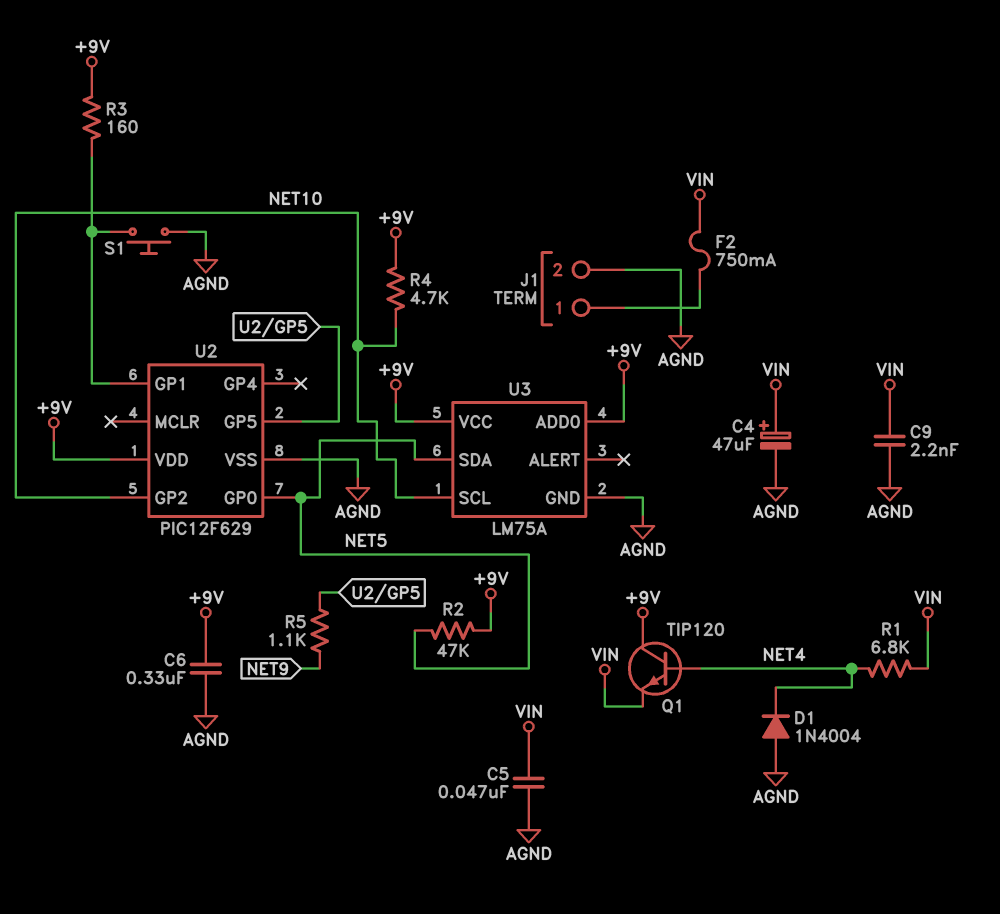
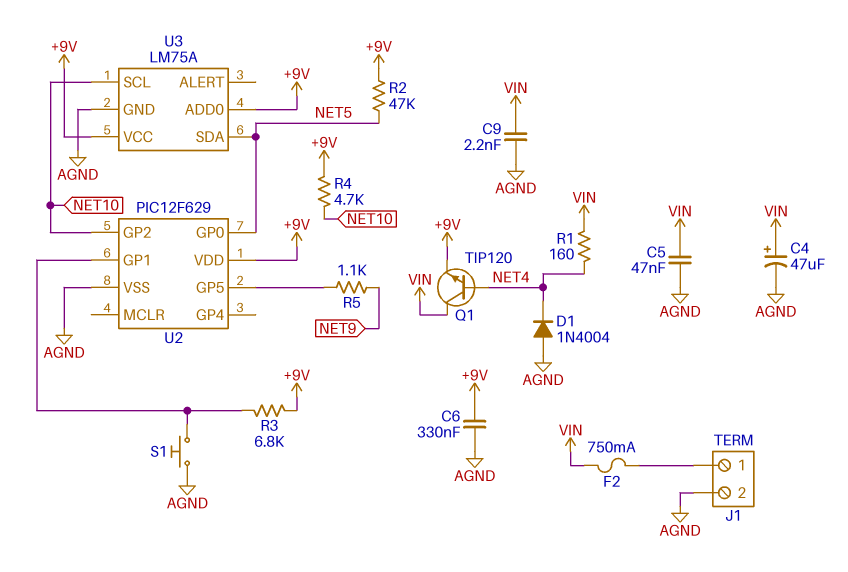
Q1: NPN TIP120 (B NET4, C +9V, E VIN) -> NPN TIP120 (B NET4, C VIN, E +9V)
R1: 6.8k (NET4, VIN) -> 160 (NET4, VIN)
R3: 160 (+9V, U2/GP1) -> 6.8k (+9V, U2/GP1)

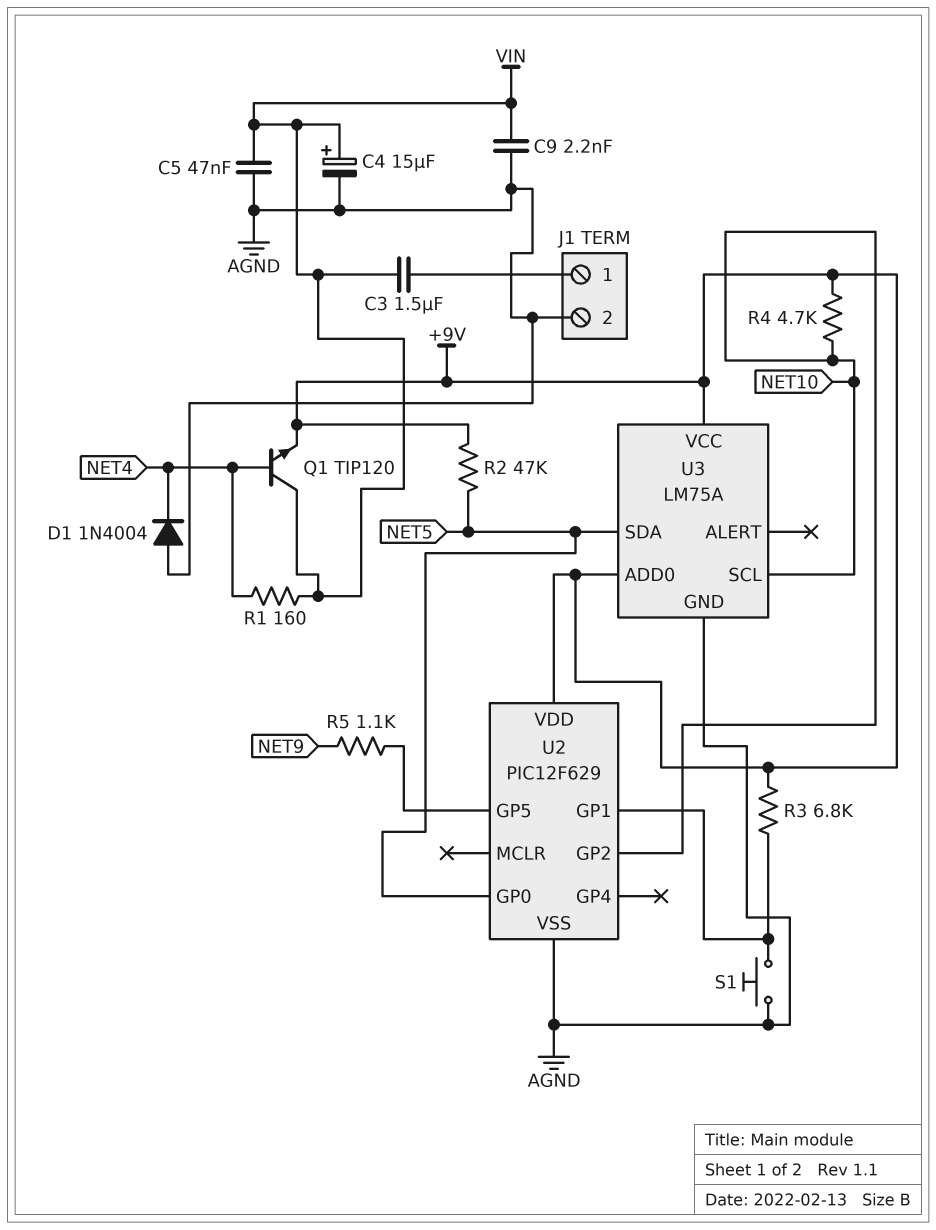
C3: none -> 1.5uF (J1/1, VIN)
C4: 47uF (plus VIN, minus AGND) -> 15uF (plus VIN, minus AGND)
C6: 330nF (+9V, AGND) -> none
F2: 750mA (J1/1, VIN) -> none

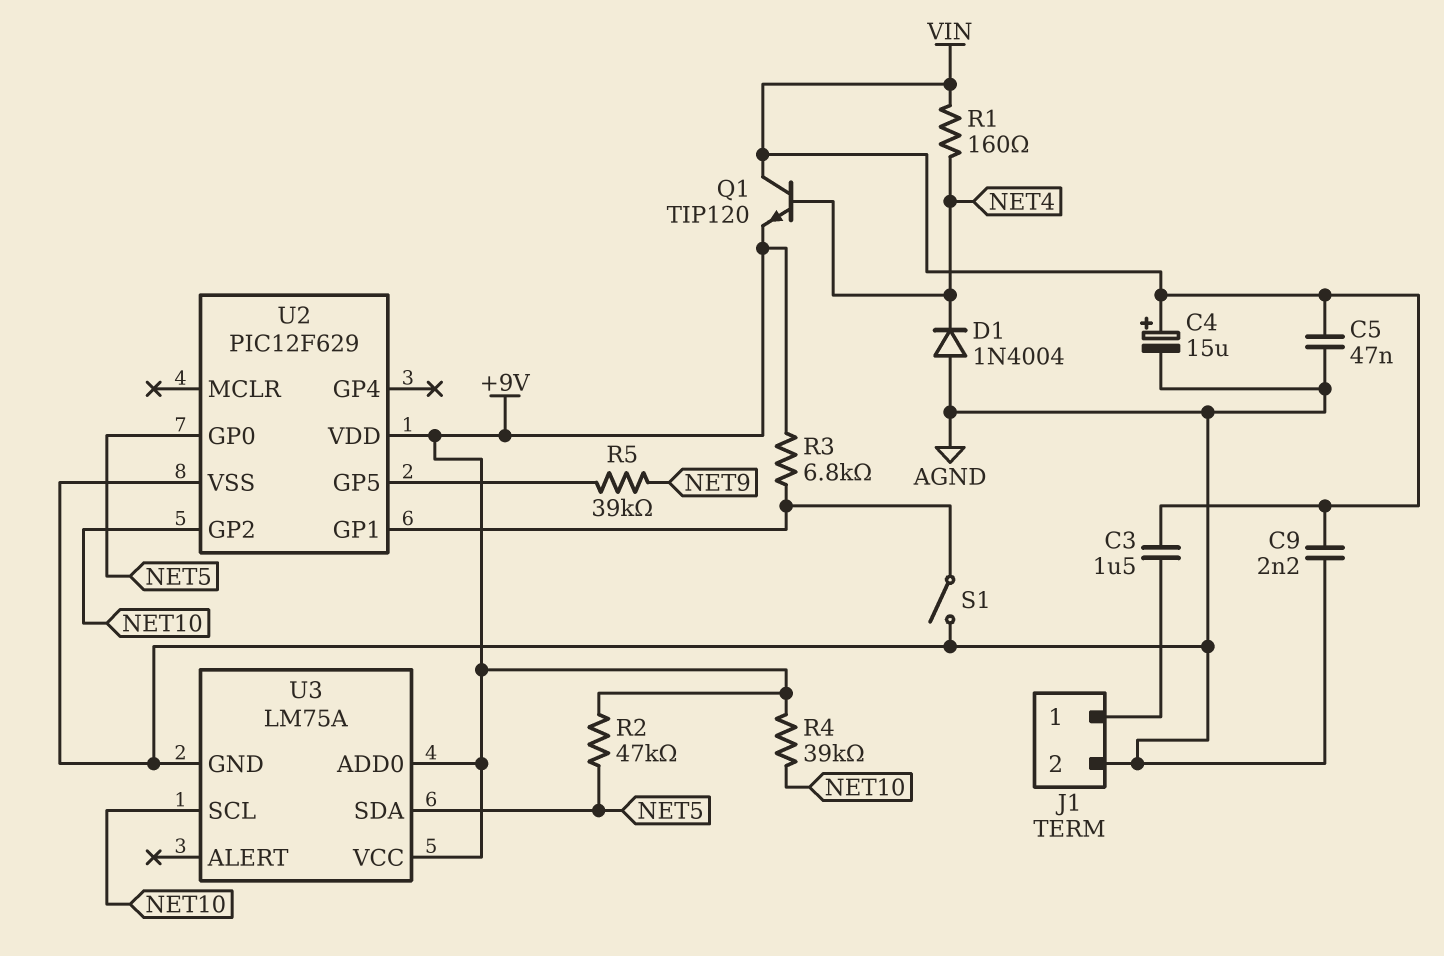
R4: 4.7k (+9V, NET10) -> 39k (+9V, NET10)
R5: 1.1k (NET9, U2/GP5) -> 39k (NET9, U2/GP5)
S1: button (AGND, U2/GP1) -> switch (AGND, U2/GP1)

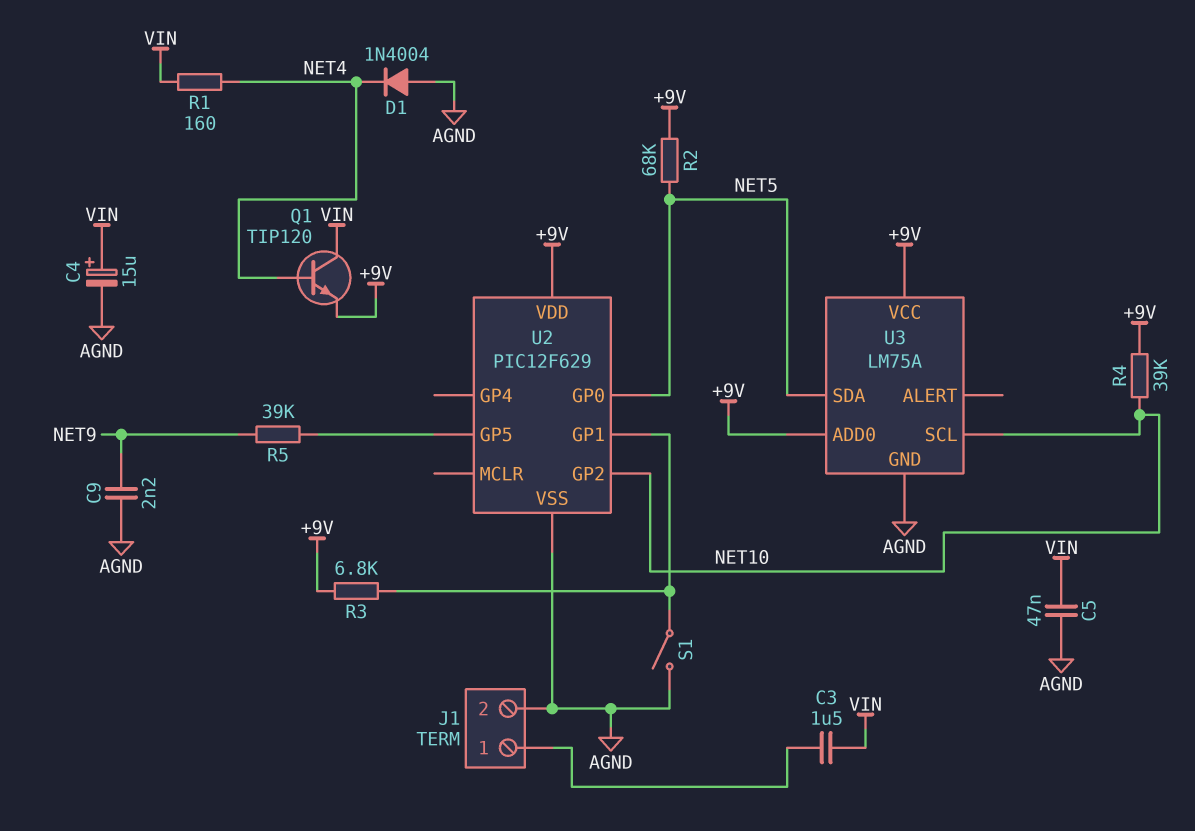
C9: 2.2nF (AGND, VIN) -> 2.2nF (AGND, NET9)
R2: 47k (+9V, NET5) -> 68k (+9V, NET5)

